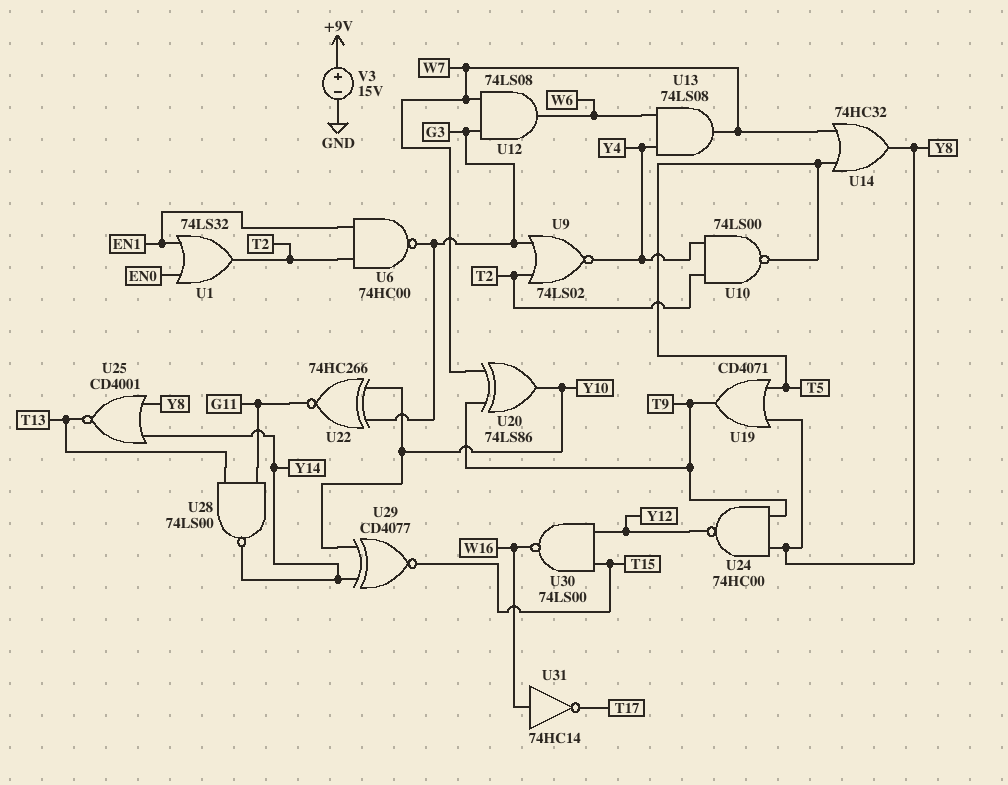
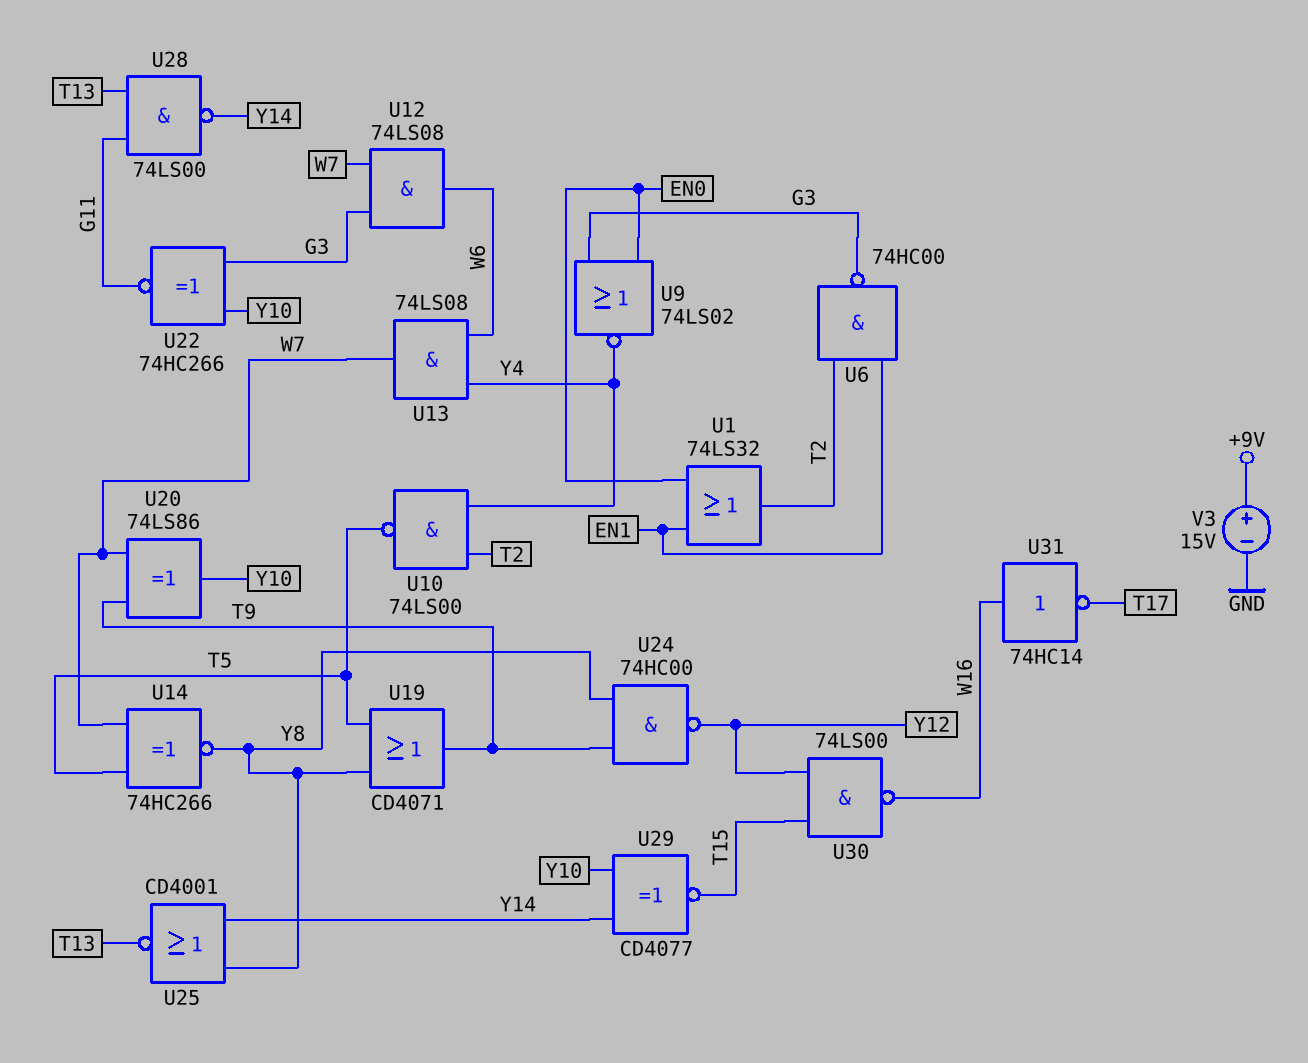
U9: NOR 74LS02 (in G3, in T2, out Y4) -> NOR 74LS02 (in EN0, in G3, out Y4)
U14: OR 74HC32 (in T5, in W7, out Y8) -> XNOR 74HC266 (in T5, in W7, out Y8)

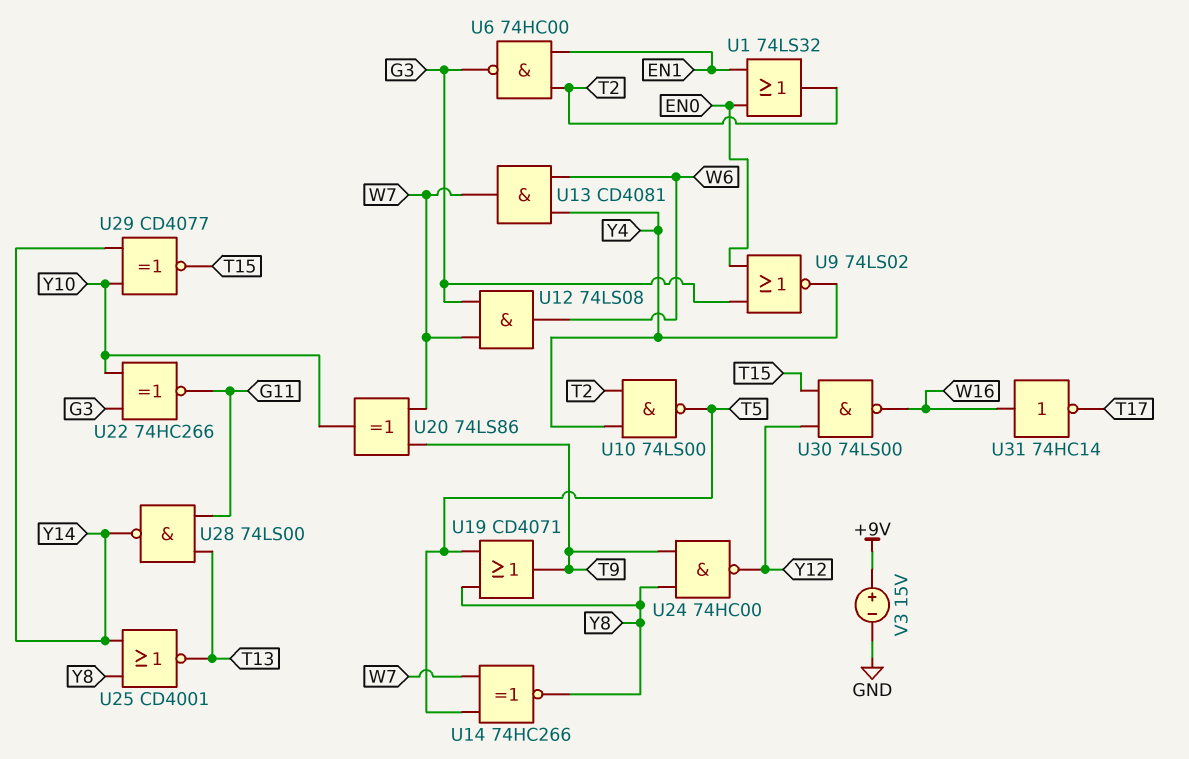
U13: AND 74LS08 (in W6, in Y4, out W7) -> AND CD4081 (in W6, in Y4, out W7)

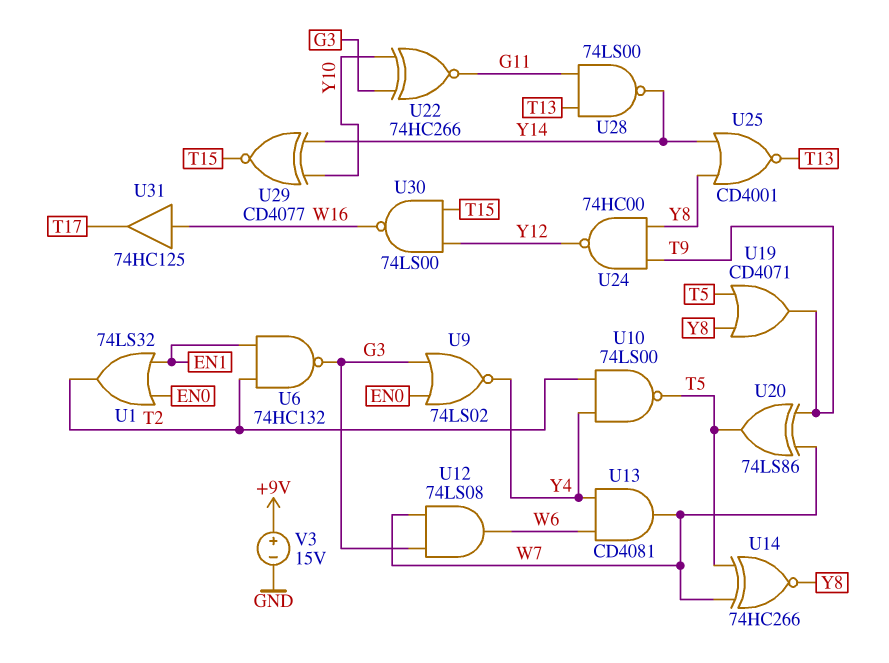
U6: NAND 74HC00 (in EN1, in T2, out G3) -> NAND 74HC132 (in EN1, in T2, out G3)
U20: XOR 74LS86 (in T9, in W7, out Y10) -> XOR 74LS86 (in T9, in W7, out T5)
U31: NOT 74HC14 (in W16, out T17) -> buffer 74HC125 (in W16, out T17)

